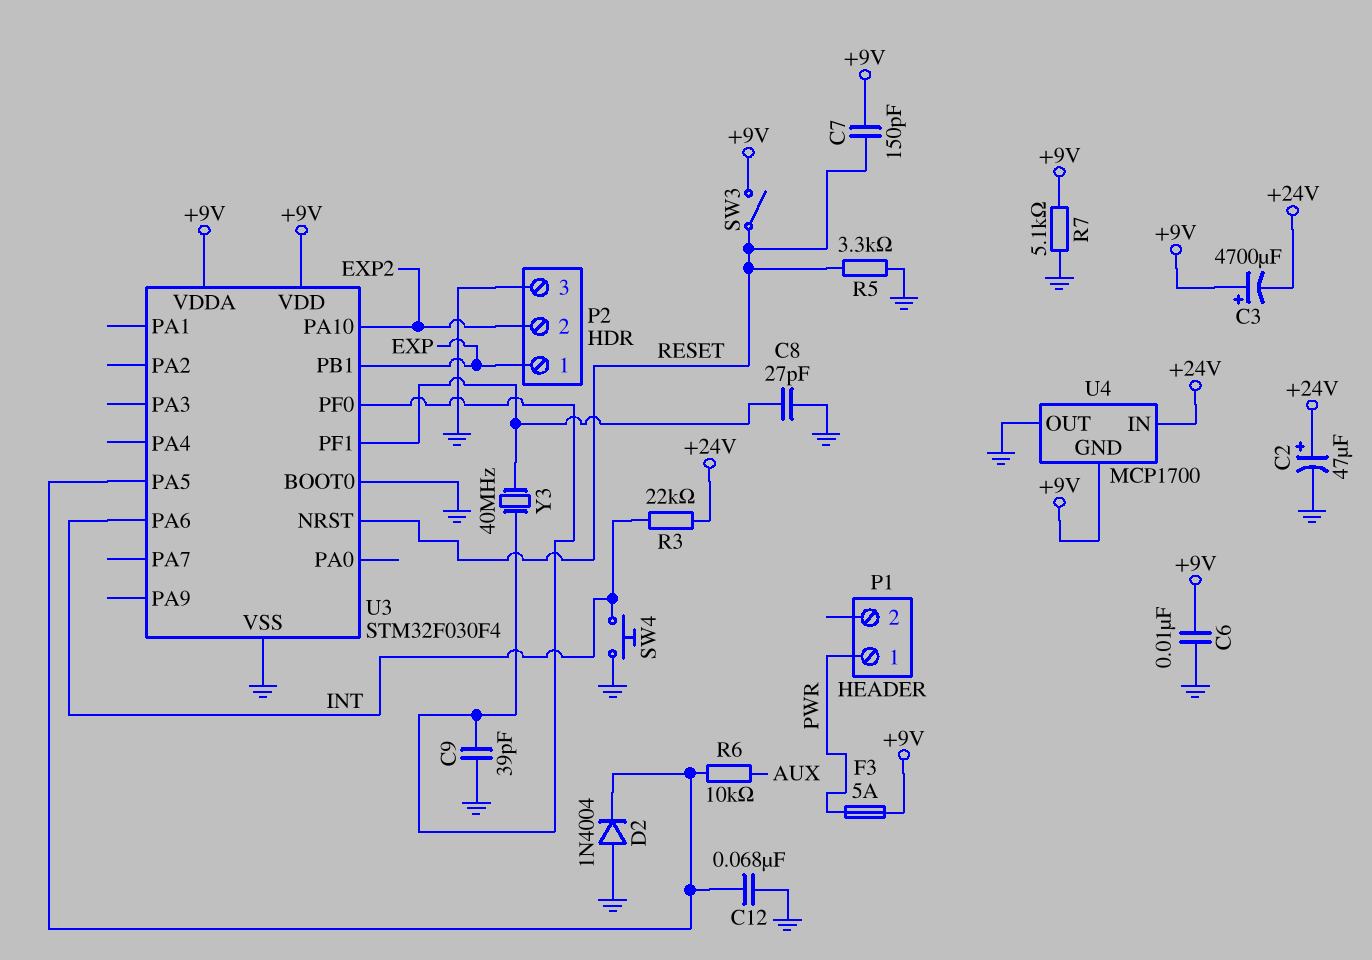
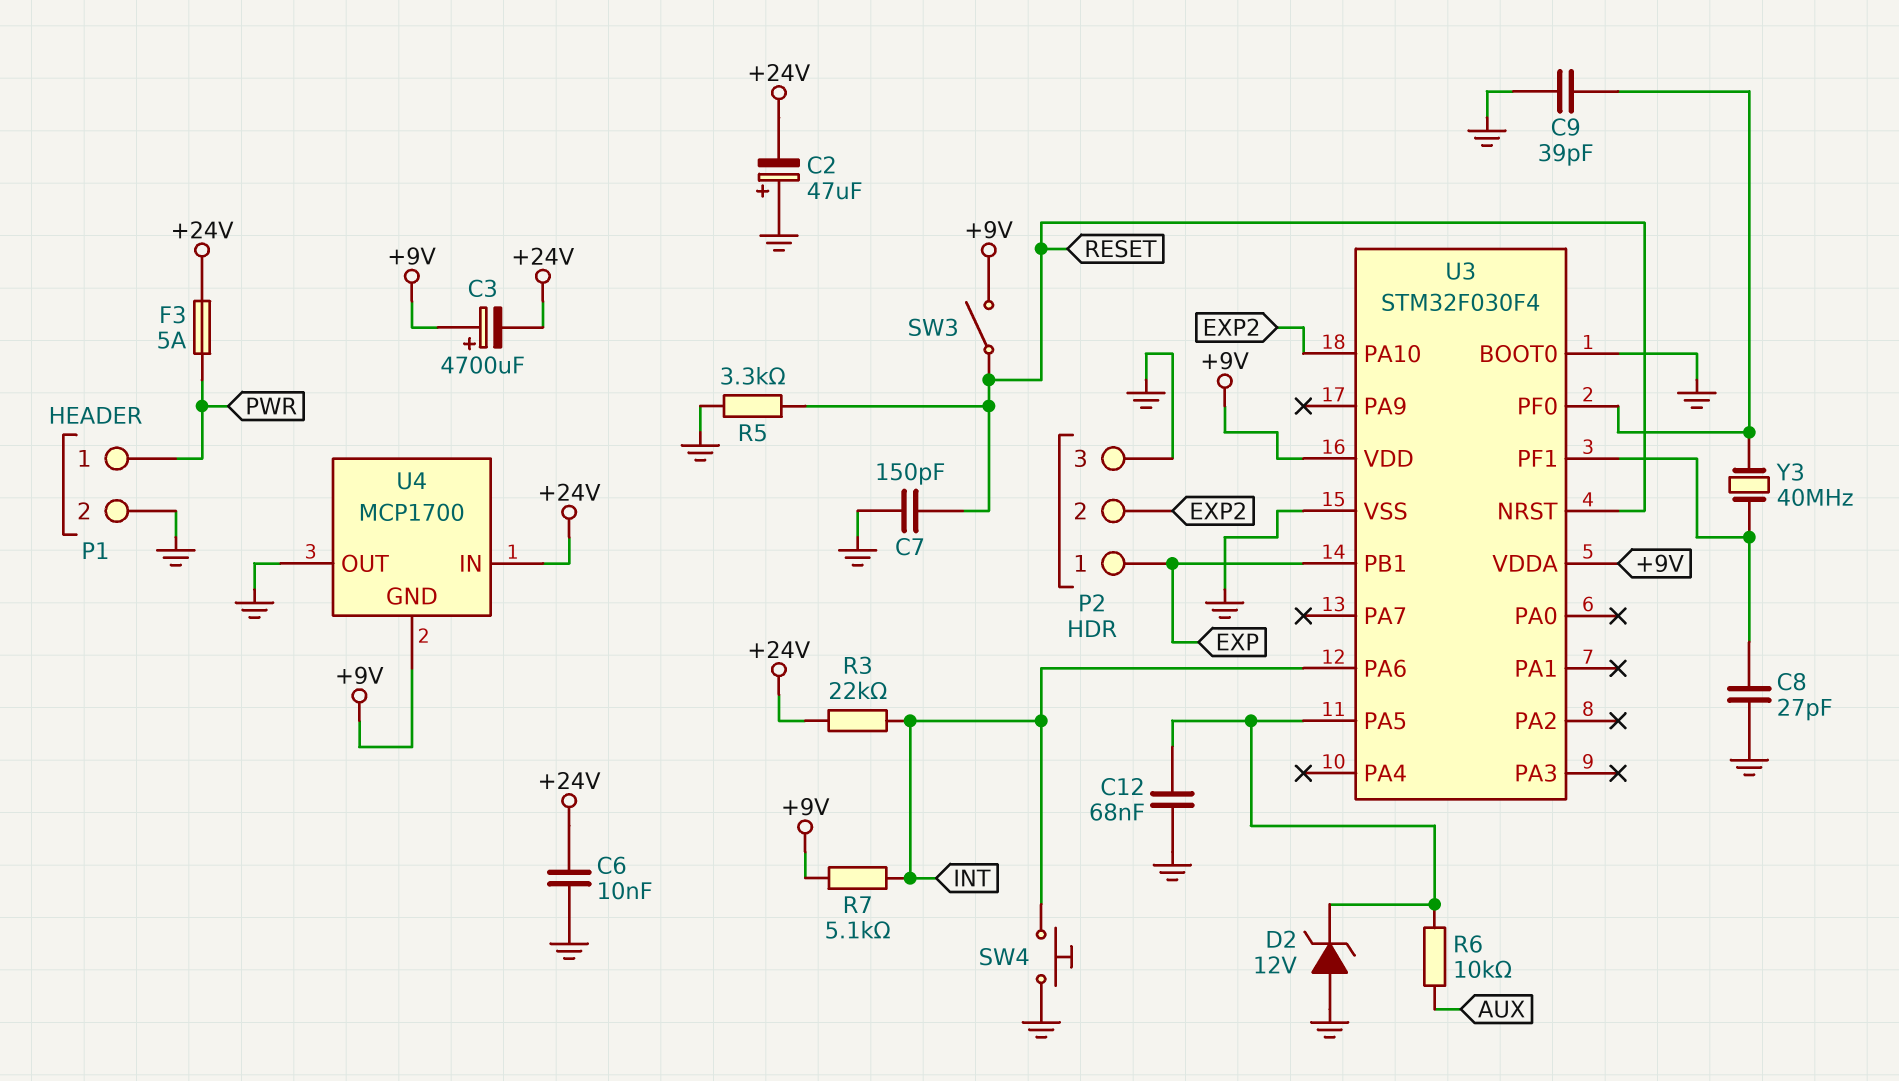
C2: 47uF (plus +24V, minus GND) -> 47uF (plus GND, minus +24V)
C6: 10nF (+9V, GND) -> 10nF (+24V, GND)
C7: 150pF (+9V, RESET) -> 150pF (GND, RESET)
D2: diode 1N4004 (A GND, K U3/PA5) -> zener 12V (A GND, K U3/PA5)
F3: 5A (+9V, PWR) -> 5A (+24V, PWR)
P1 pin 2: none -> GND
R7: 5.1k (+9V, GND) -> 5.1k (+9V, INT)

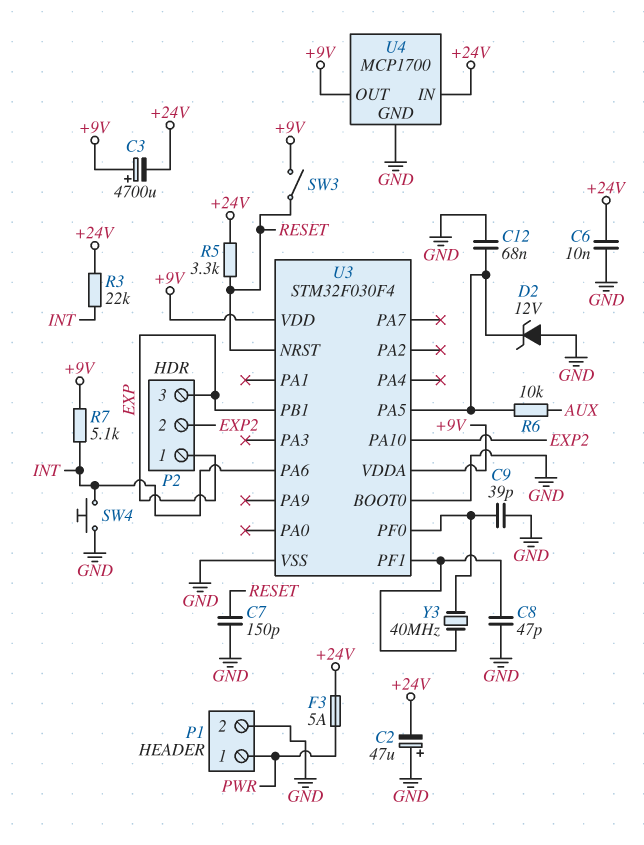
C8: 27pF (GND, U3/PF1) -> 47pF (GND, U3/PF1)
P2 pin 3: GND -> EXP
R5: 3.3k (GND, RESET) -> 3.3k (+24V, RESET)
U4 pin GND: +9V -> GND
U4 pin OUT: GND -> +9V

